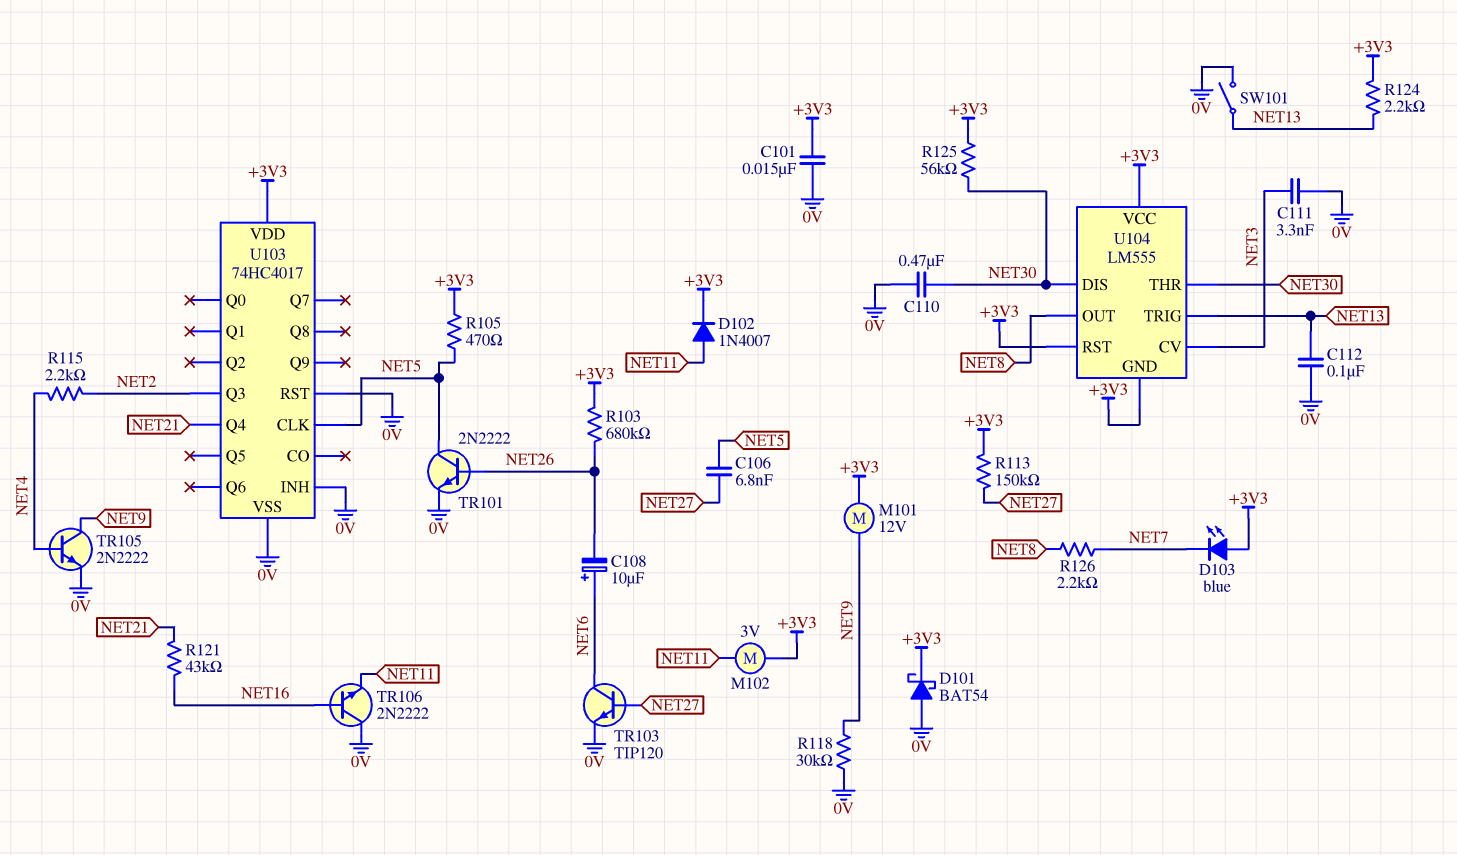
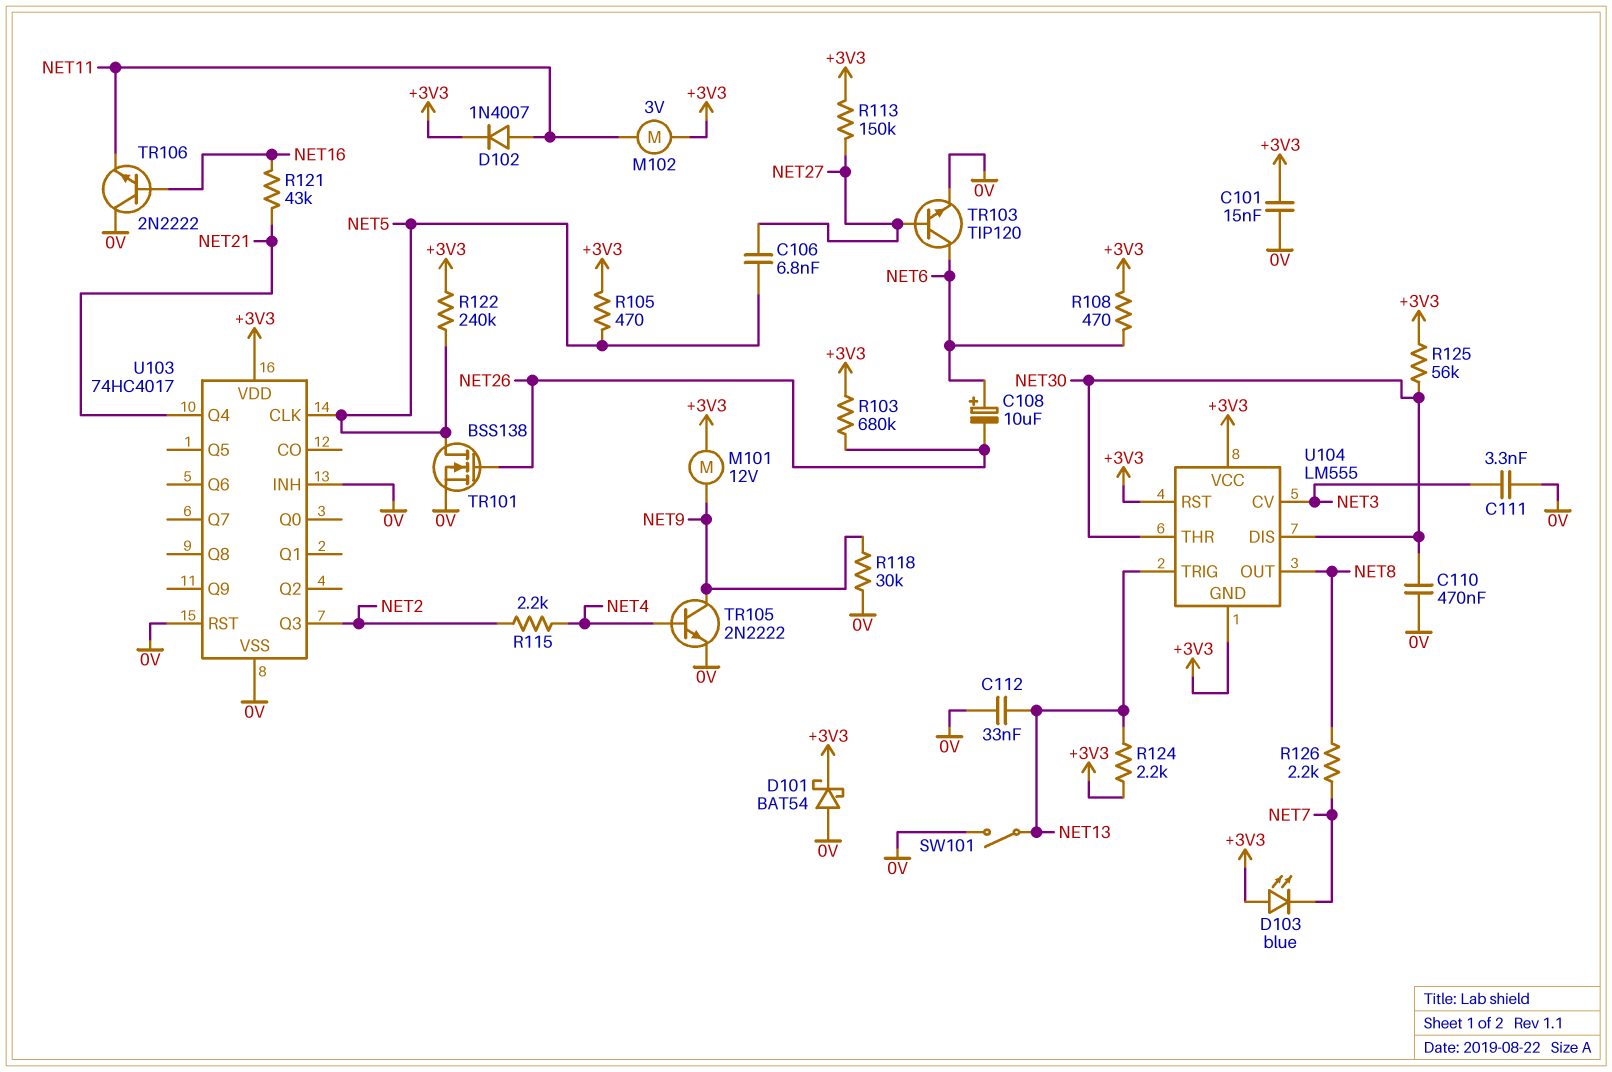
C112: 100nF (0V, NET13) -> 33nF (0V, NET13)
R108: none -> 470 (+3V3, NET6)
R122: none -> 240k (+3V3, NET5)
TR101: NPN 2N2222 (B NET26, C NET5, E 0V) -> NMOS BSS138 (G NET26, D NET5, S 0V)

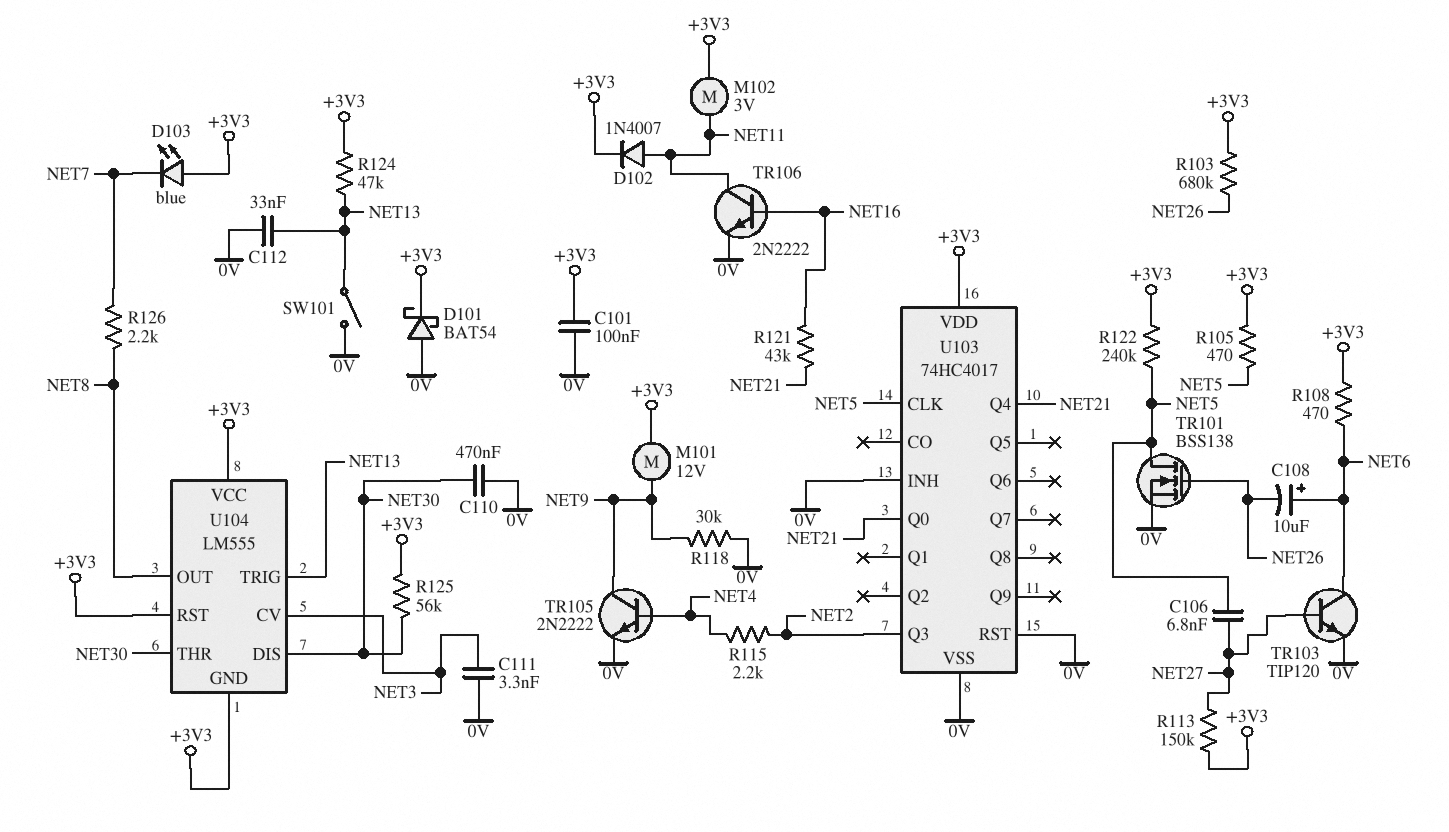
C101: 15nF (+3V3, 0V) -> 100nF (+3V3, 0V)
R124: 2.2k (+3V3, NET13) -> 47k (+3V3, NET13)
TR106: NPN 2N2222 (B NET16, C 0V, E NET11) -> NPN 2N2222 (B NET16, C NET11, E 0V)
U103 pin Q0: none -> NET21

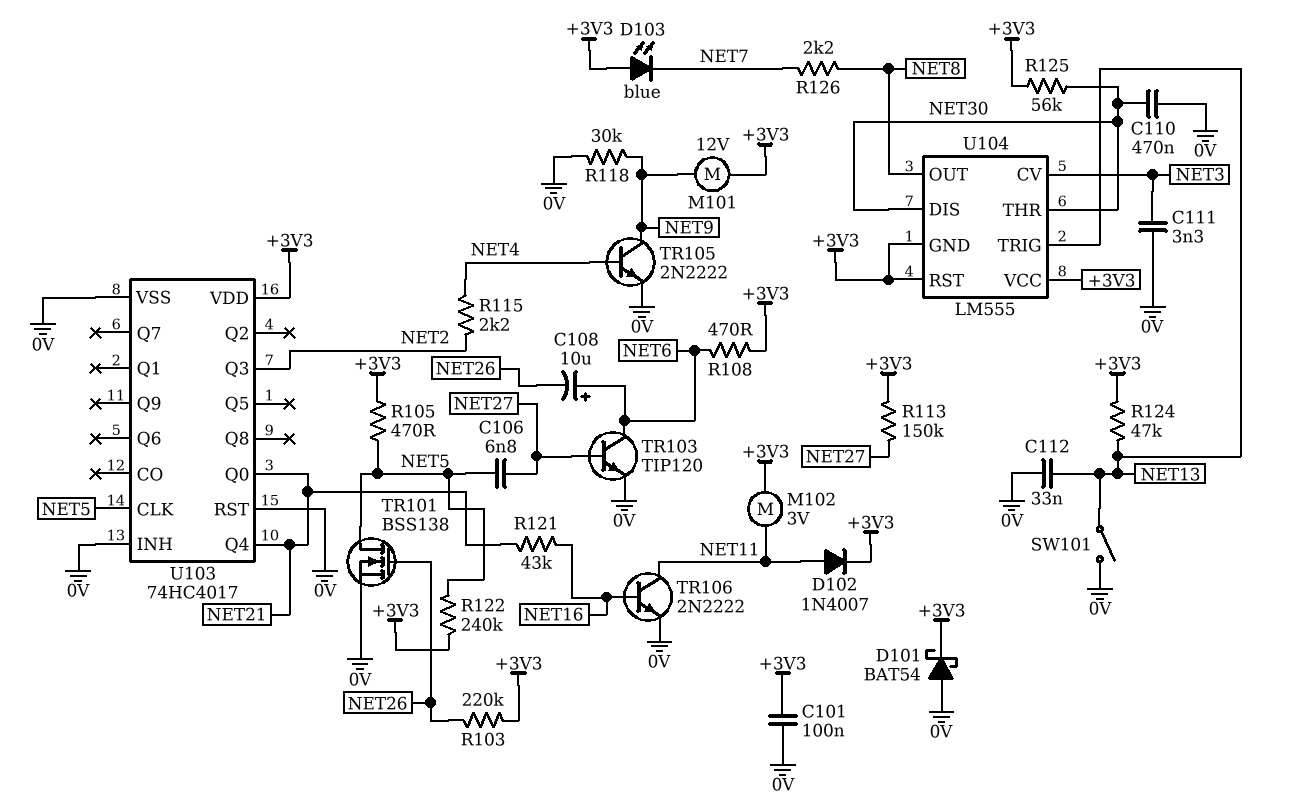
R103: 680k (+3V3, NET26) -> 220k (+3V3, NET26)

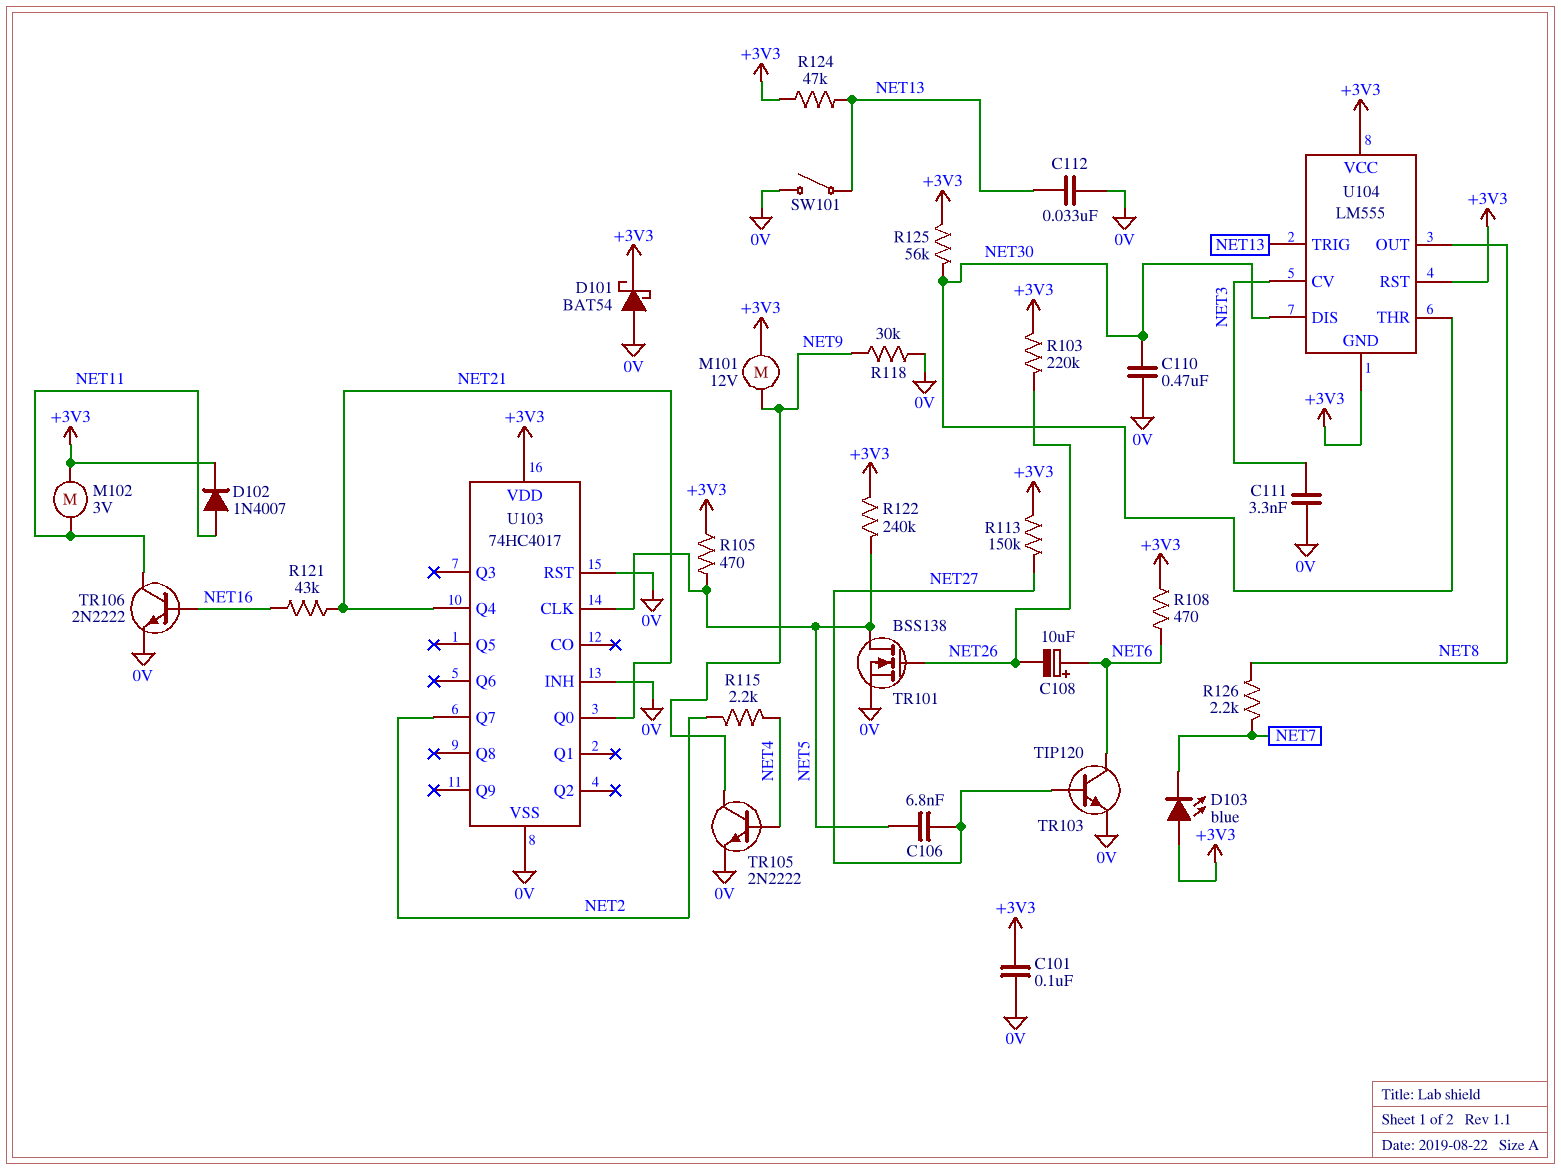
U103 pin Q3: NET2 -> none
U103 pin Q7: none -> NET2

